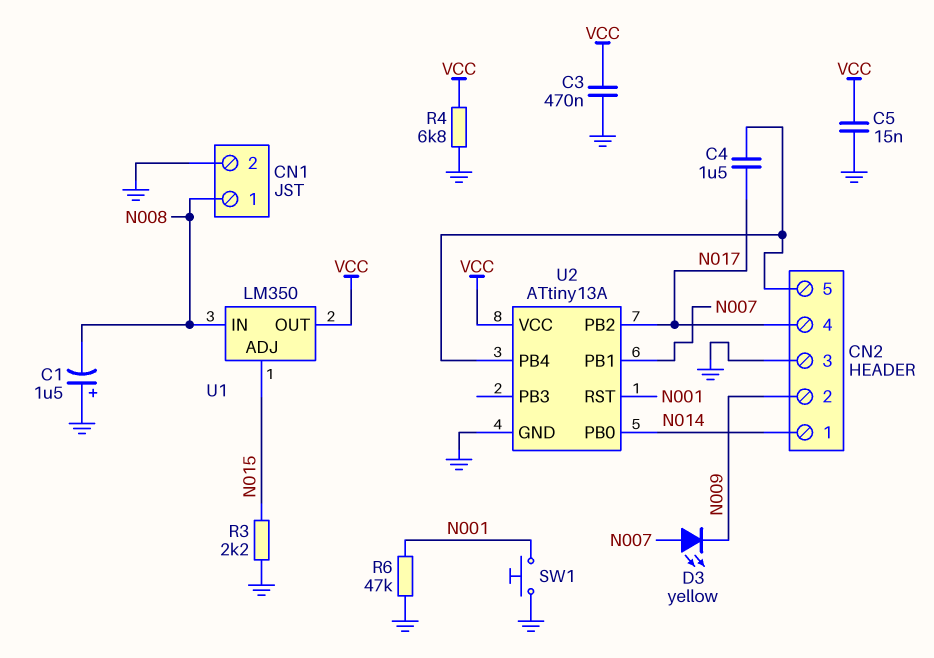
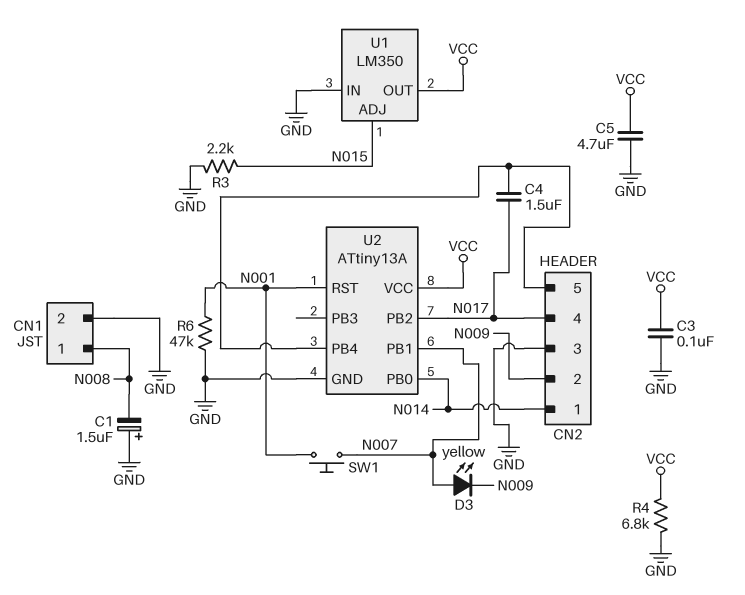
C3: 470nF (GND, VCC) -> 100nF (GND, VCC)
C5: 15nF (GND, VCC) -> 4.7uF (GND, VCC)
SW1: button (GND, N001) -> button (N001, N007)
U1 pin IN: N008 -> GND

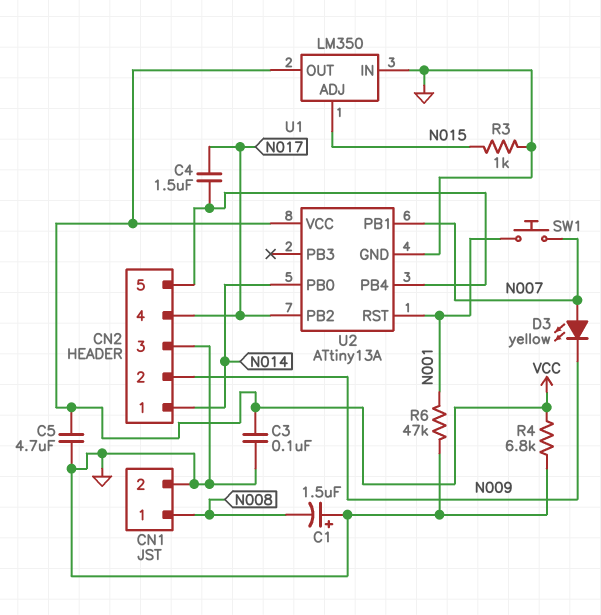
R3: 2.2k (GND, N015) -> 1k (GND, N015)

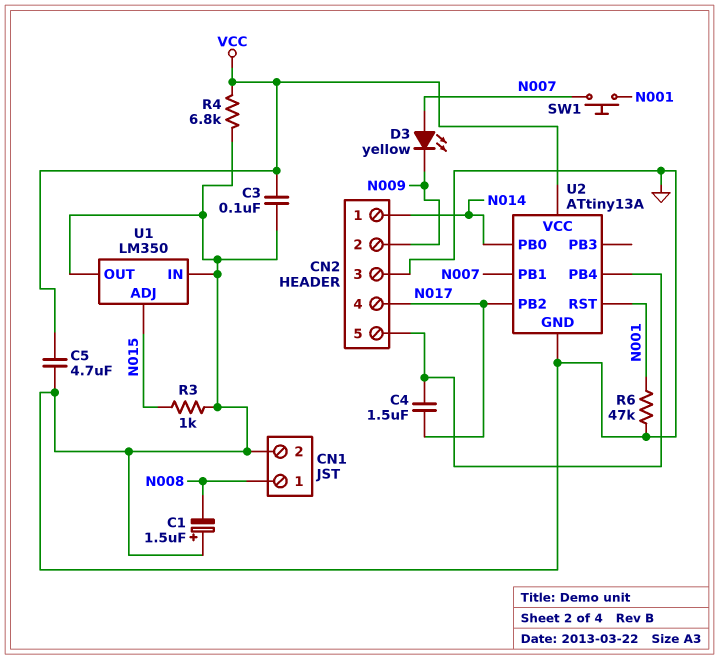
U1 pin OUT: VCC -> GND

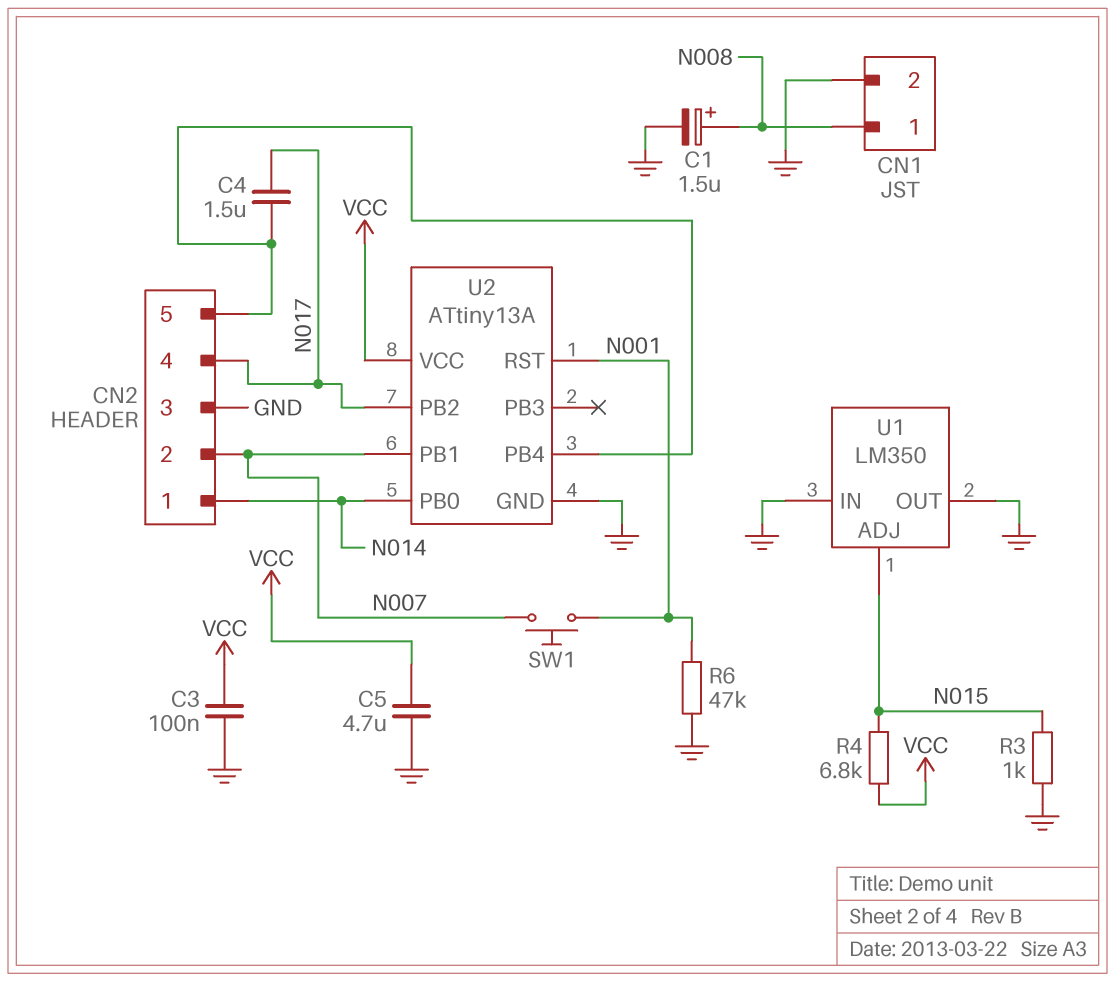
C1: 1.5uF (plus GND, minus N008) -> 1.5uF (plus N008, minus GND)
CN2 pin 2: N009 -> N007
D3: LED yellow (A N007, K N009) -> none
R4: 6.8k (GND, VCC) -> 6.8k (N015, VCC)

